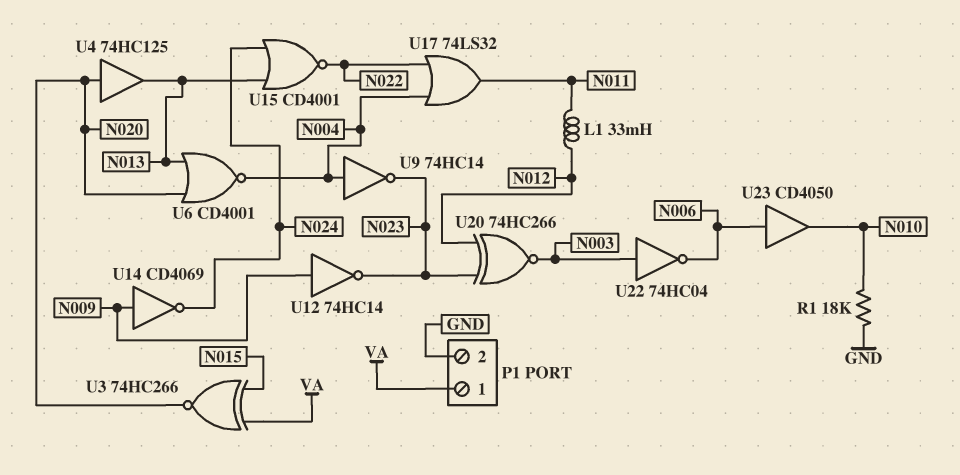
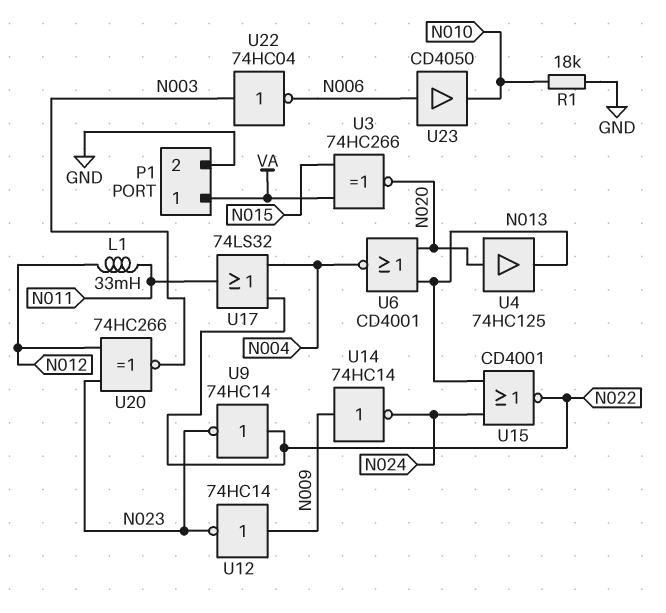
U9: NOT 74HC14 (in N004, out N023) -> NOT 74HC14 (in N022, out N023)
U14: NOT CD4069 (in N009, out N024) -> NOT 74HC14 (in N009, out N024)

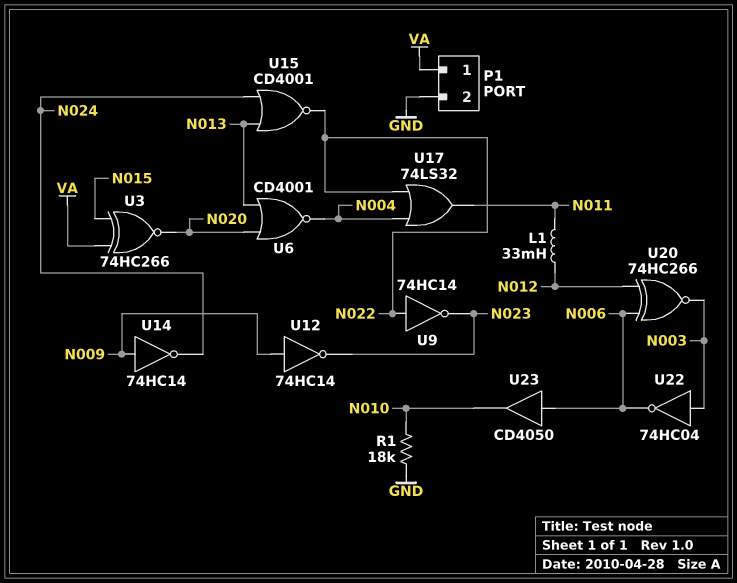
U4: buffer 74HC125 (in N020, out N013) -> none
U20: XNOR 74HC266 (in N012, in N023, out N003) -> XNOR 74HC266 (in N006, in N012, out N003)

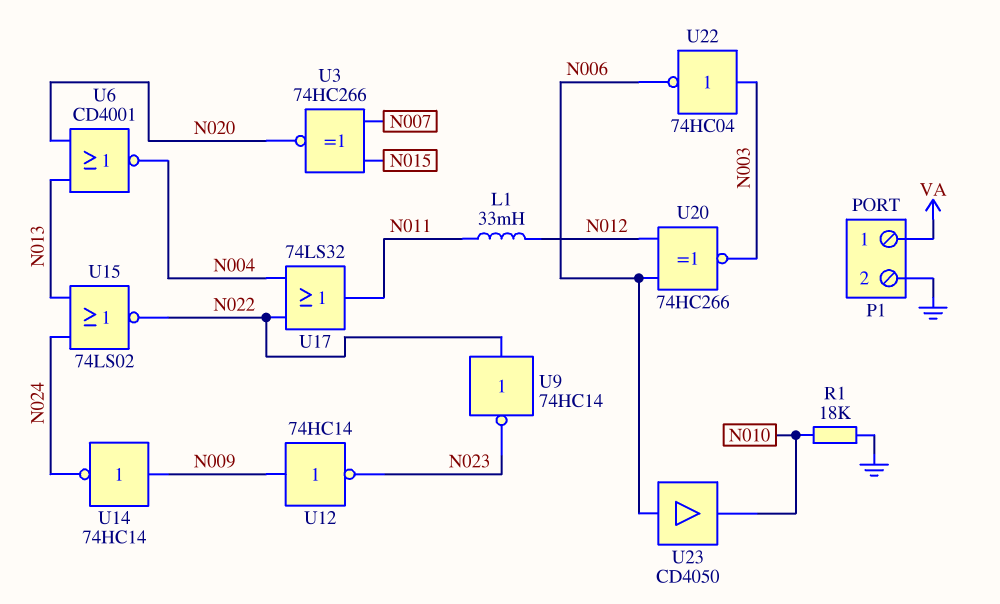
U3: XNOR 74HC266 (in N015, in VA, out N020) -> XNOR 74HC266 (in N007, in N015, out N020)
U15: NOR CD4001 (in N013, in N024, out N022) -> NOR 74LS02 (in N013, in N024, out N022)

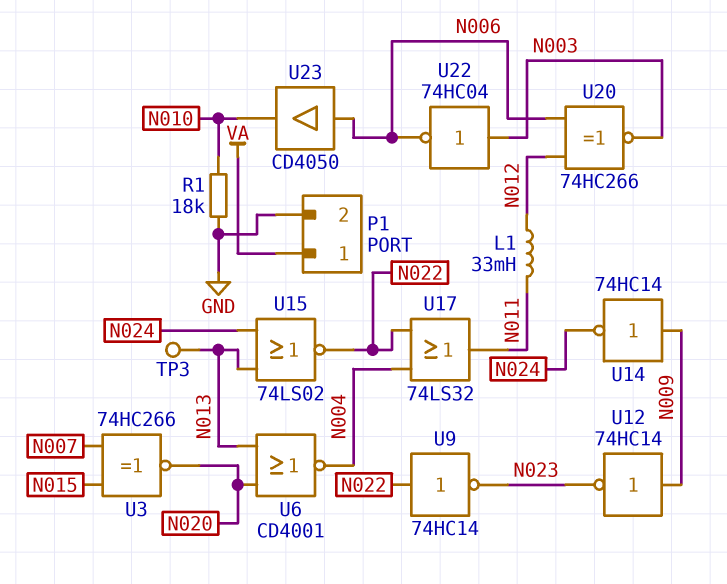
TP3: none -> test point (N013)

